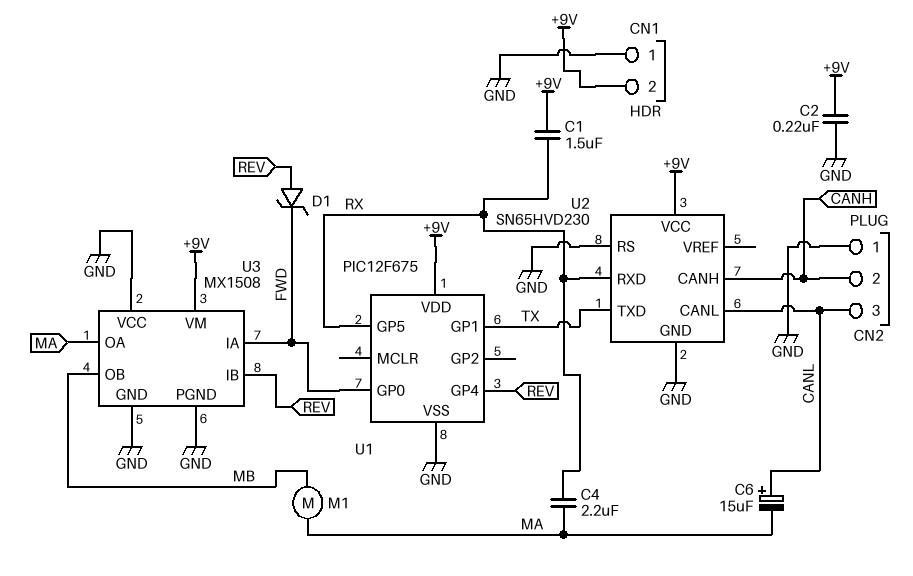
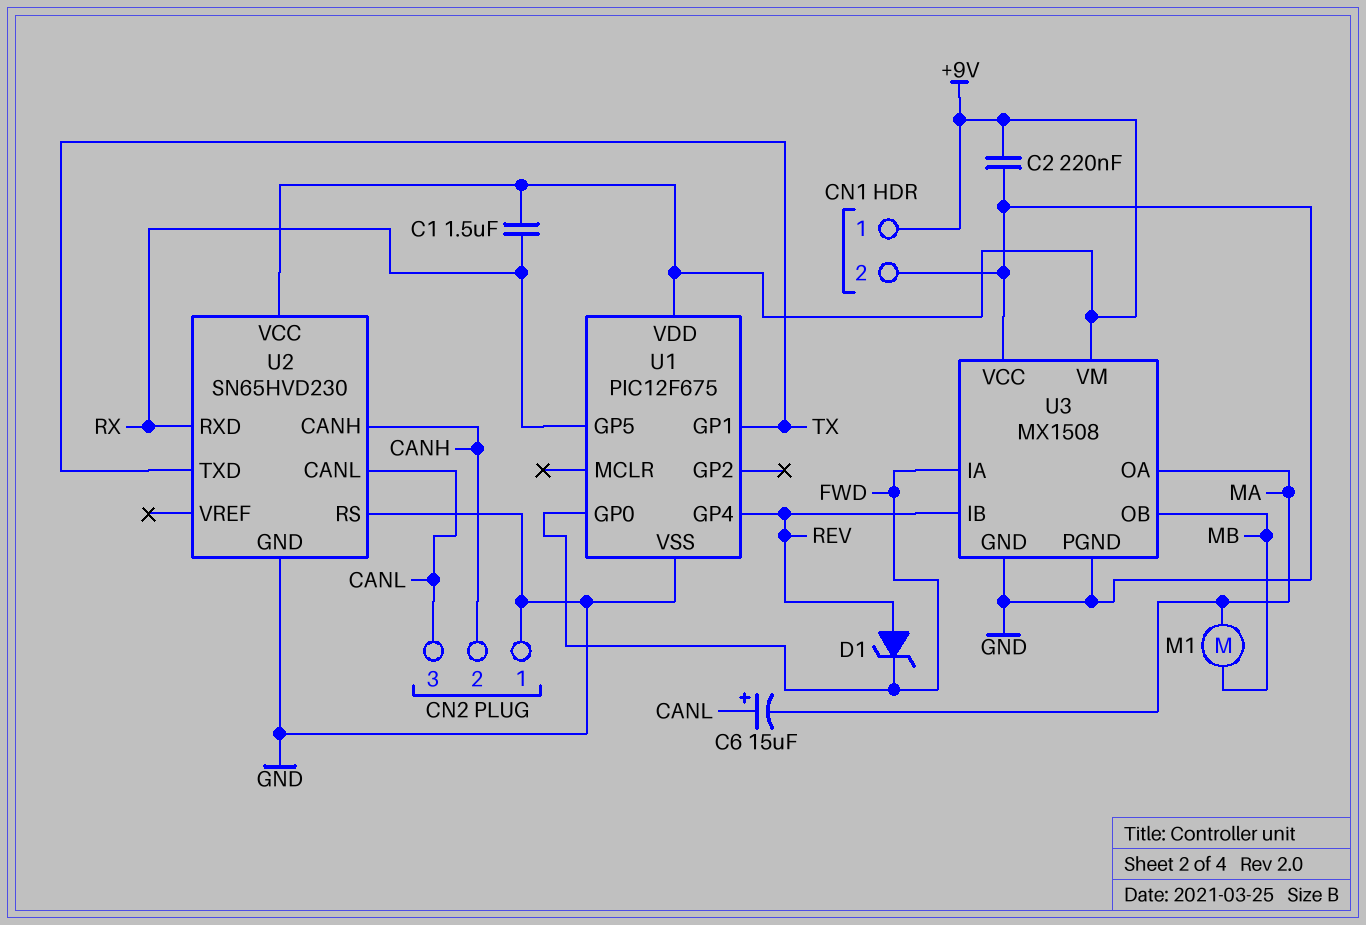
C4: 2.2uF (MA, RX) -> none
CN1 pin 1: GND -> +9V
CN1 pin 2: +9V -> GND

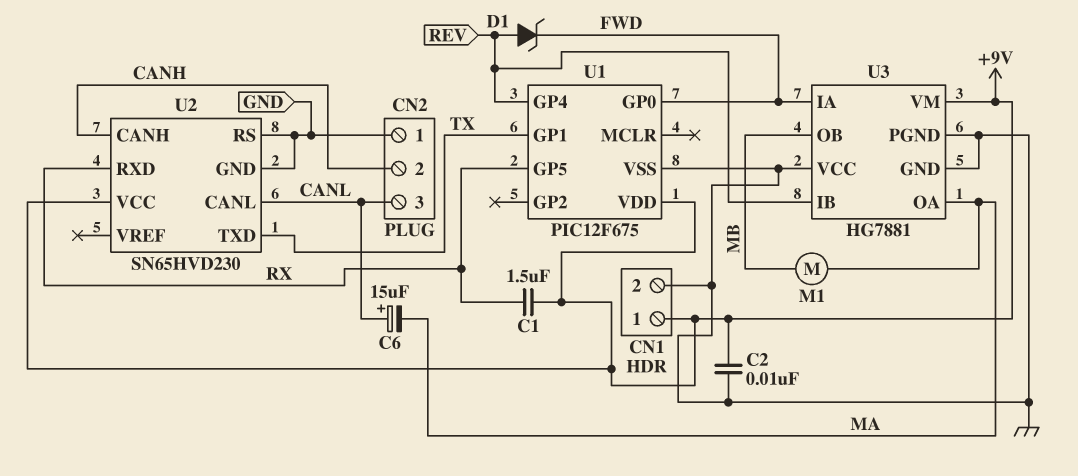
C2: 220nF (+9V, GND) -> 10nF (+9V, GND)
U3: MX1508 -> HG7881

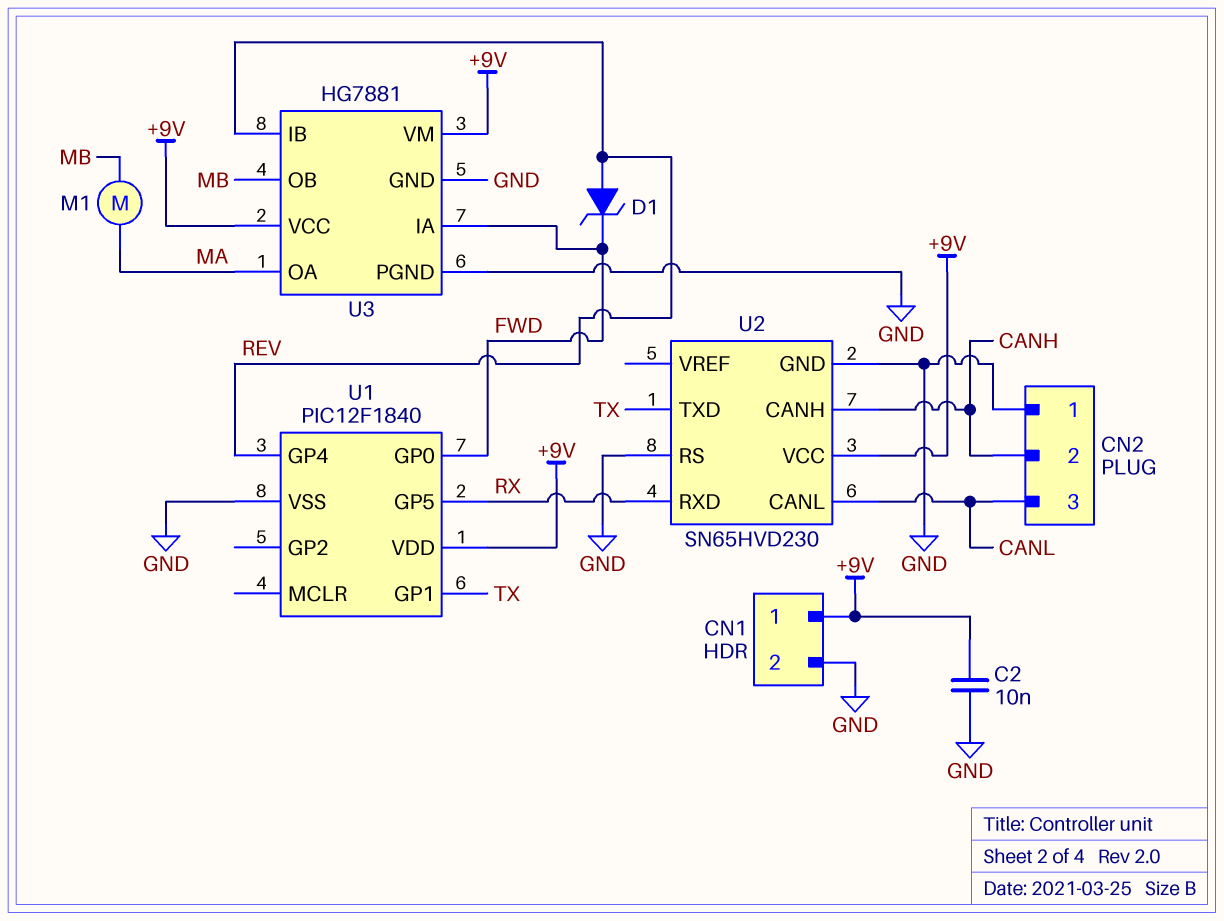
C1: 1.5uF (+9V, RX) -> none
C6: 15uF (plus CANL, minus MA) -> none
U1: PIC12F675 -> PIC12F1840
U3 pin VCC: GND -> +9V

